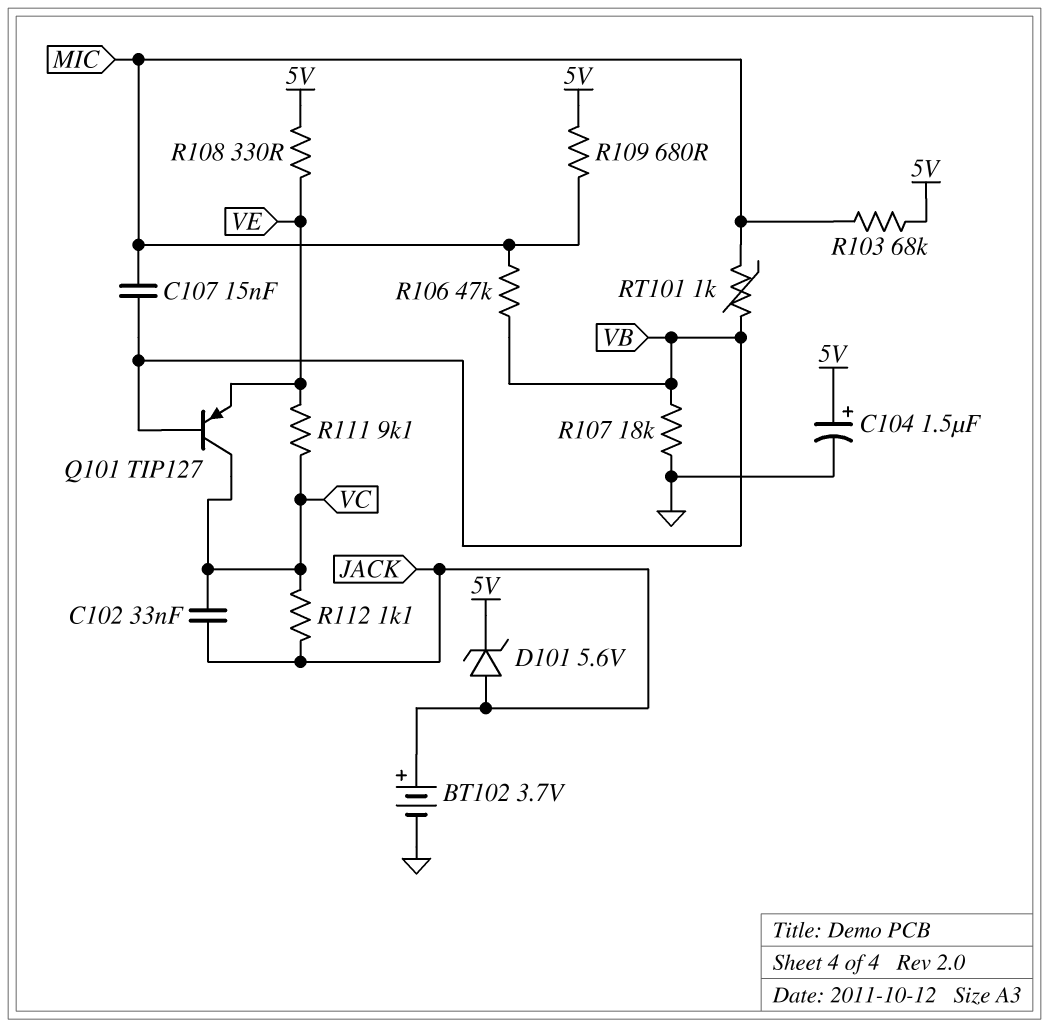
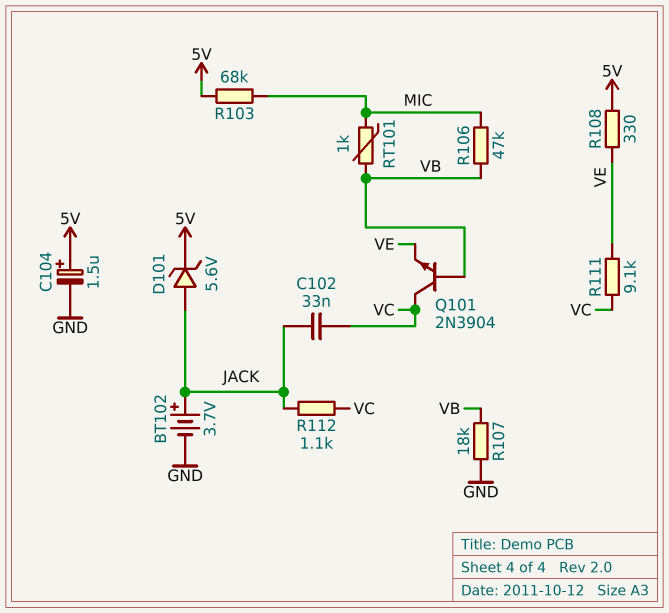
C107: 15nF (MIC, VB) -> none
Q101: PNP TIP127 (B VB, C VC, E VE) -> NPN 2N3904 (B VB, C VC, E VE)
R109: 680 (5V, MIC) -> none

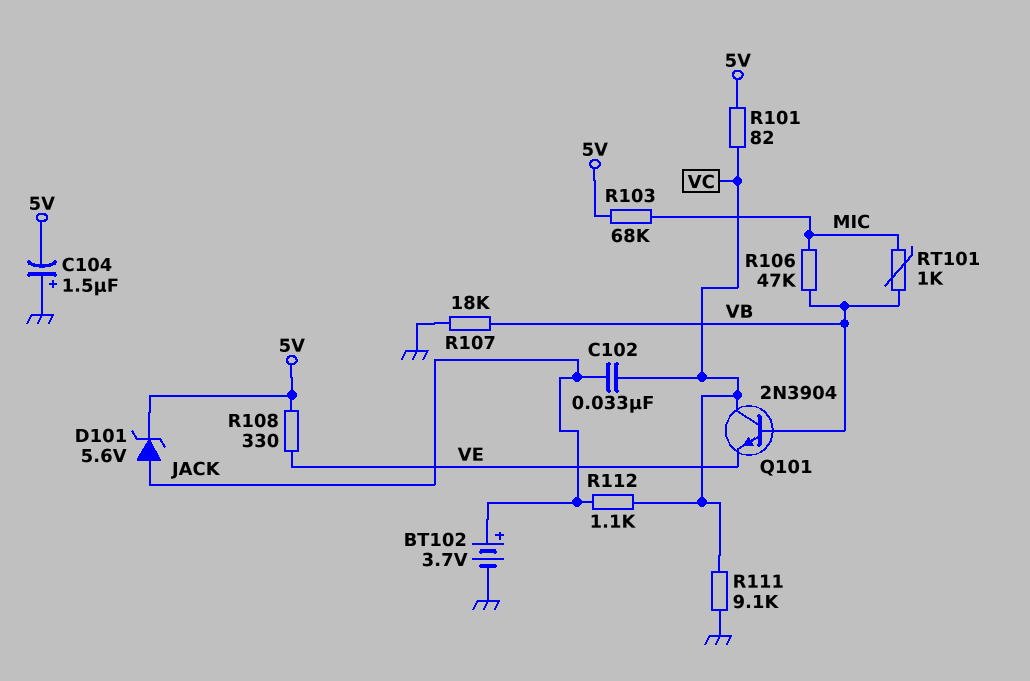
C104: 1.5uF (plus 5V, minus GND) -> 1.5uF (plus GND, minus 5V)
R101: none -> 82 (5V, VC)
R111: 9.1k (VC, VE) -> 9.1k (GND, VC)

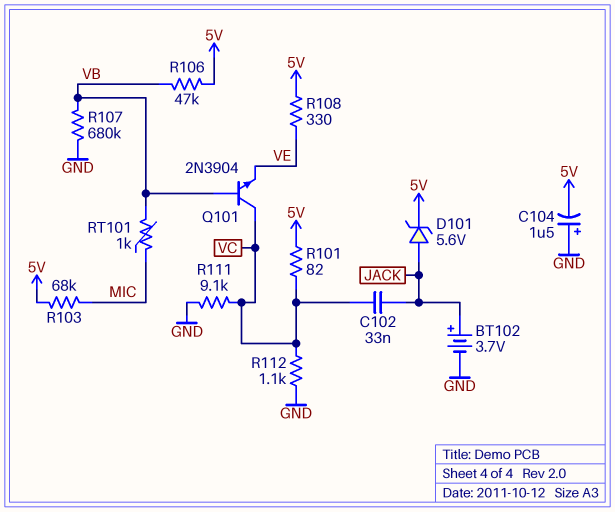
R106: 47k (MIC, VB) -> 47k (5V, VB)
R107: 18k (GND, VB) -> 680k (GND, VB)
R112: 1.1k (JACK, VC) -> 1.1k (GND, VC)

